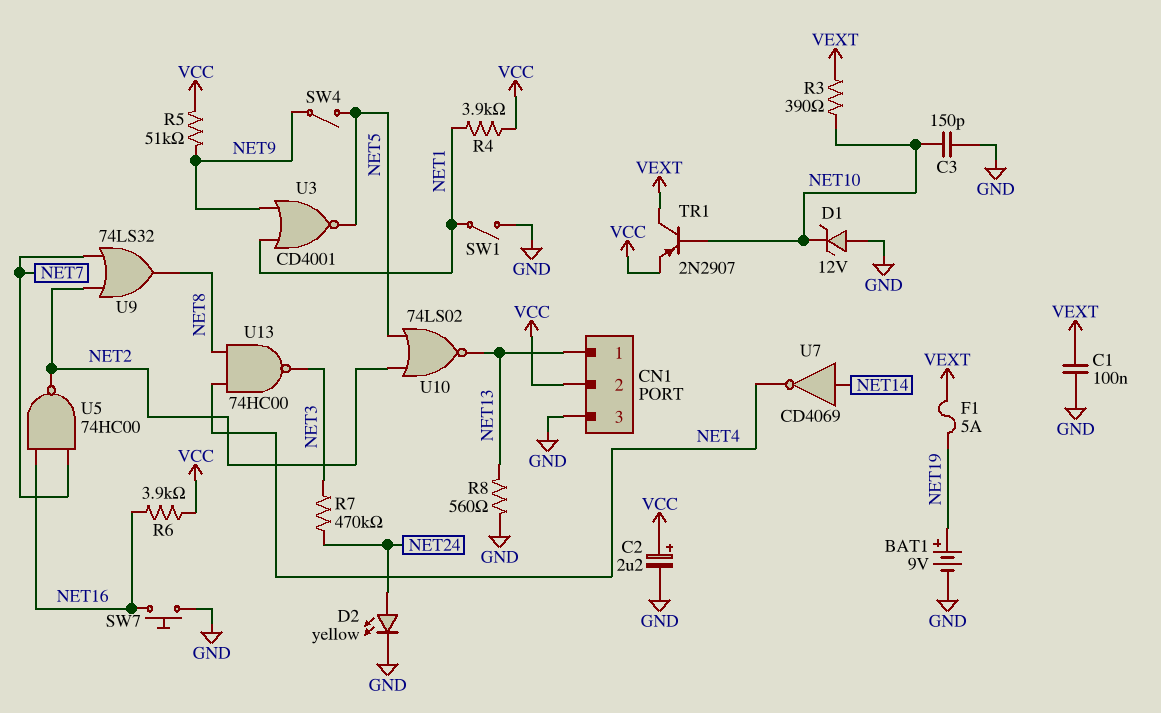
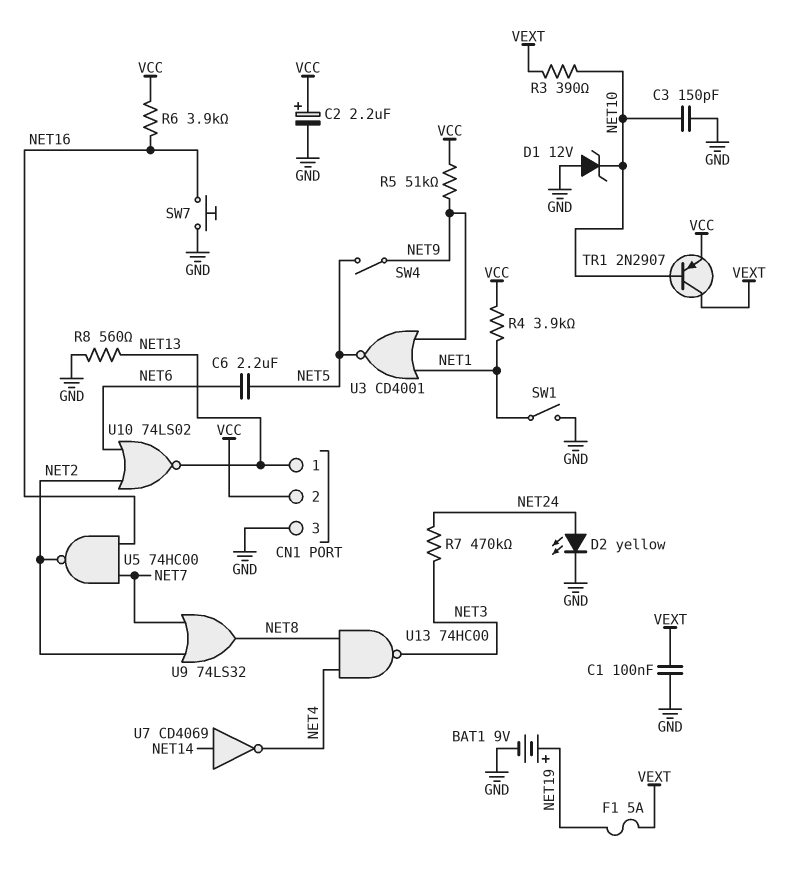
C6: none -> 2.2uF (NET5, NET6)
U10: NOR 74LS02 (in NET2, in NET5, out NET13) -> NOR 74LS02 (in NET2, in NET6, out NET13)

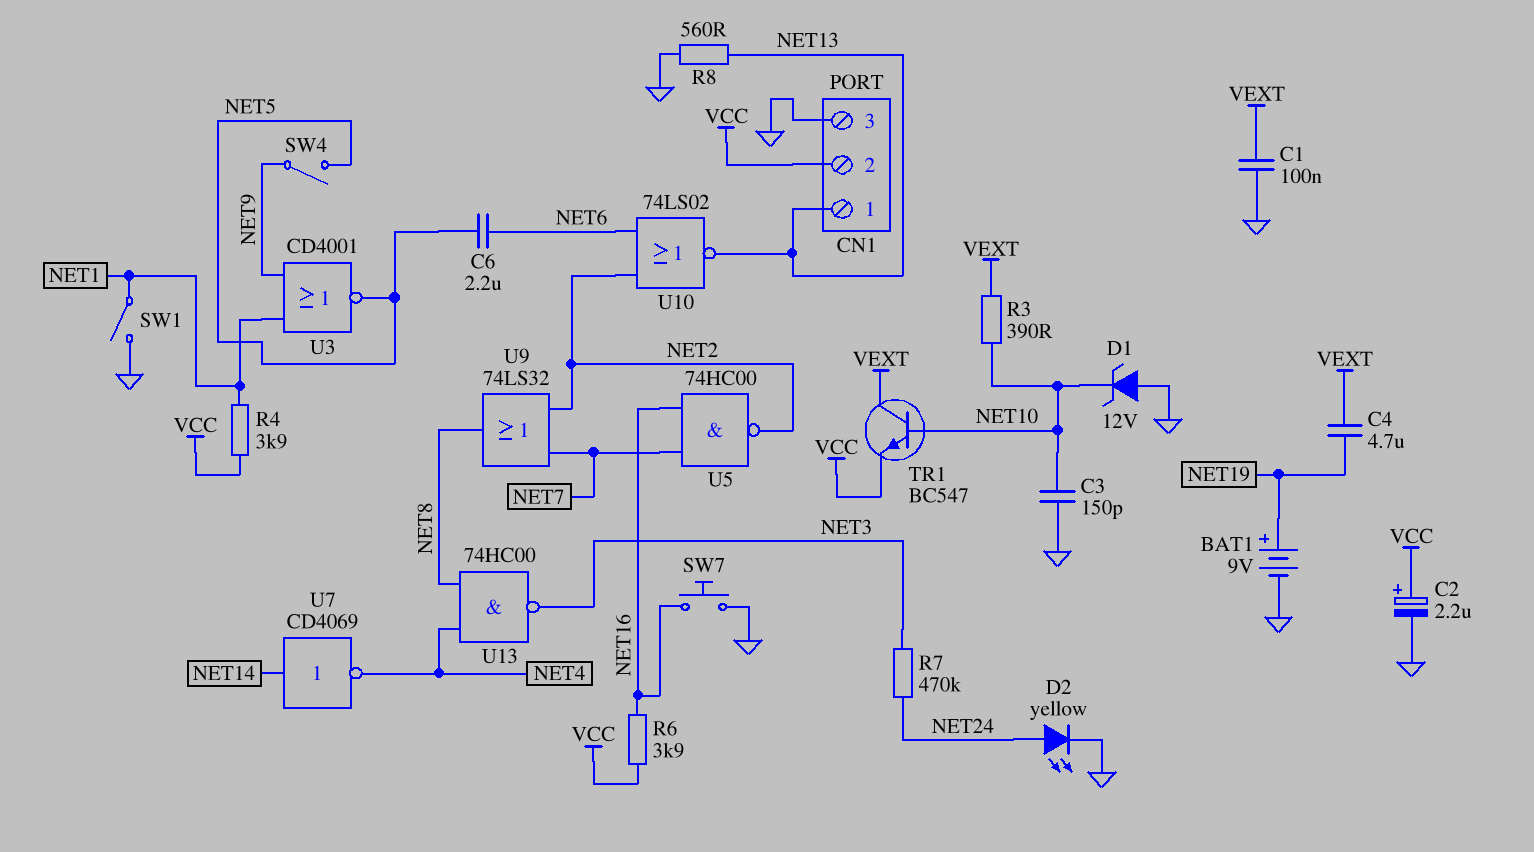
C4: none -> 4.7uF (NET19, VEXT)
F1: 5A (NET19, VEXT) -> none
R5: 51k (NET9, VCC) -> none
TR1: PNP 2N2907 (B NET10, C VEXT, E VCC) -> NPN BC547 (B NET10, C VEXT, E VCC)

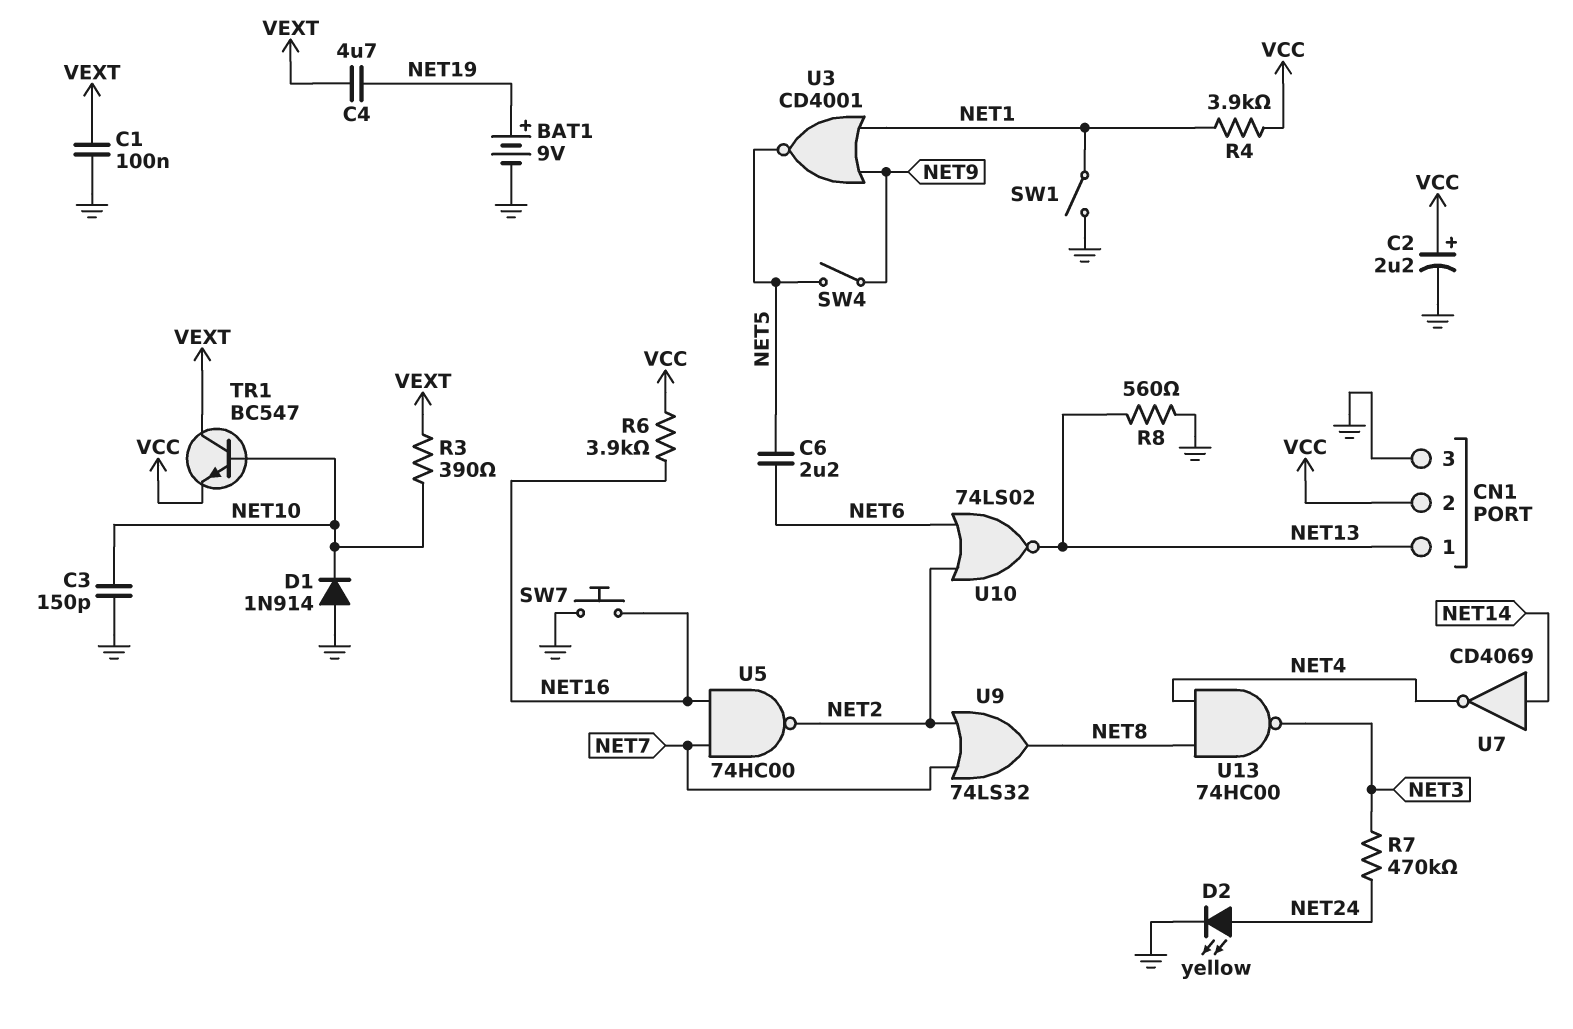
D1: zener 12V (A GND, K NET10) -> diode 1N914 (A GND, K NET10)

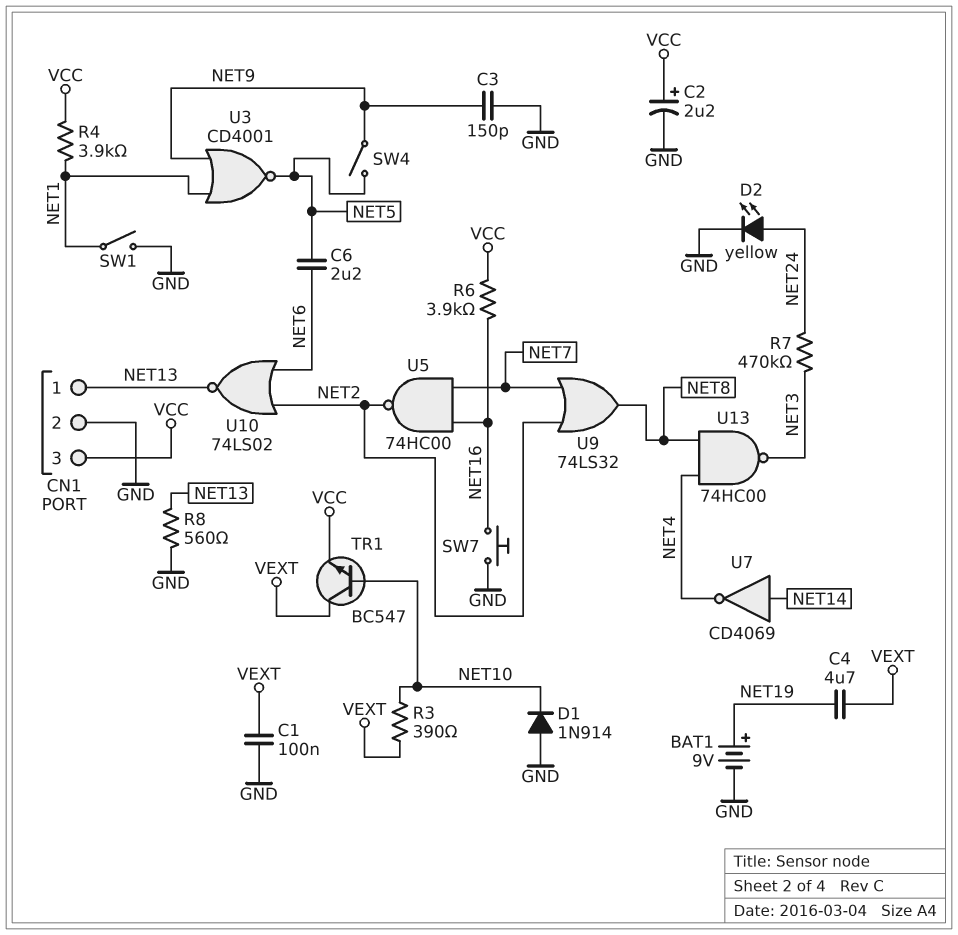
C3: 150pF (GND, NET10) -> 150pF (GND, NET9)
CN1 pin 2: VCC -> GND
CN1 pin 3: GND -> VCC

